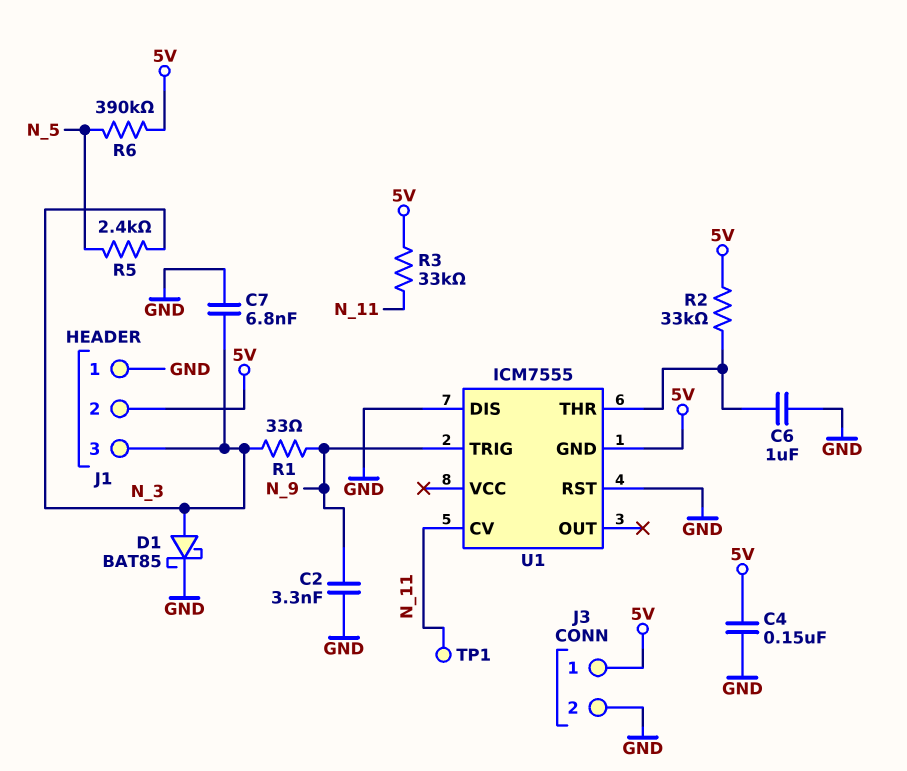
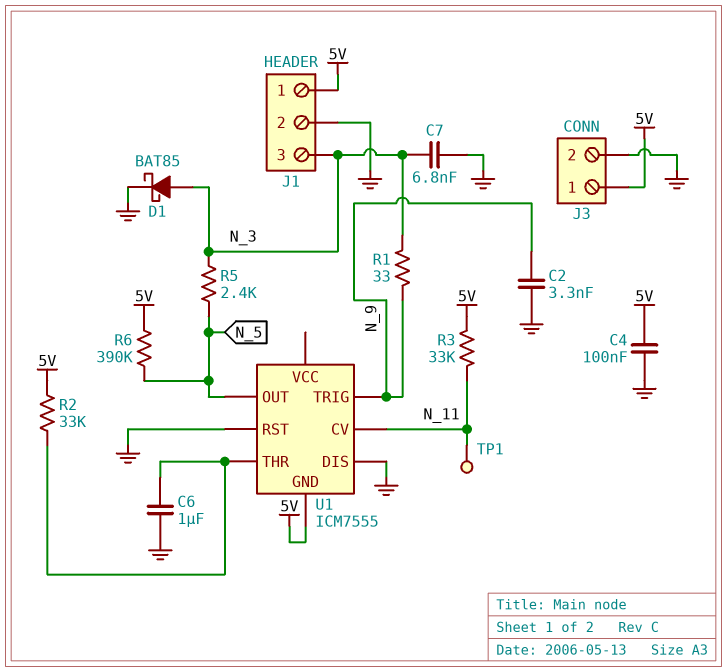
C4: 150nF (5V, GND) -> 100nF (5V, GND)
J1 pin 1: GND -> 5V
J1 pin 2: 5V -> GND
U1 pin OUT: none -> N_5

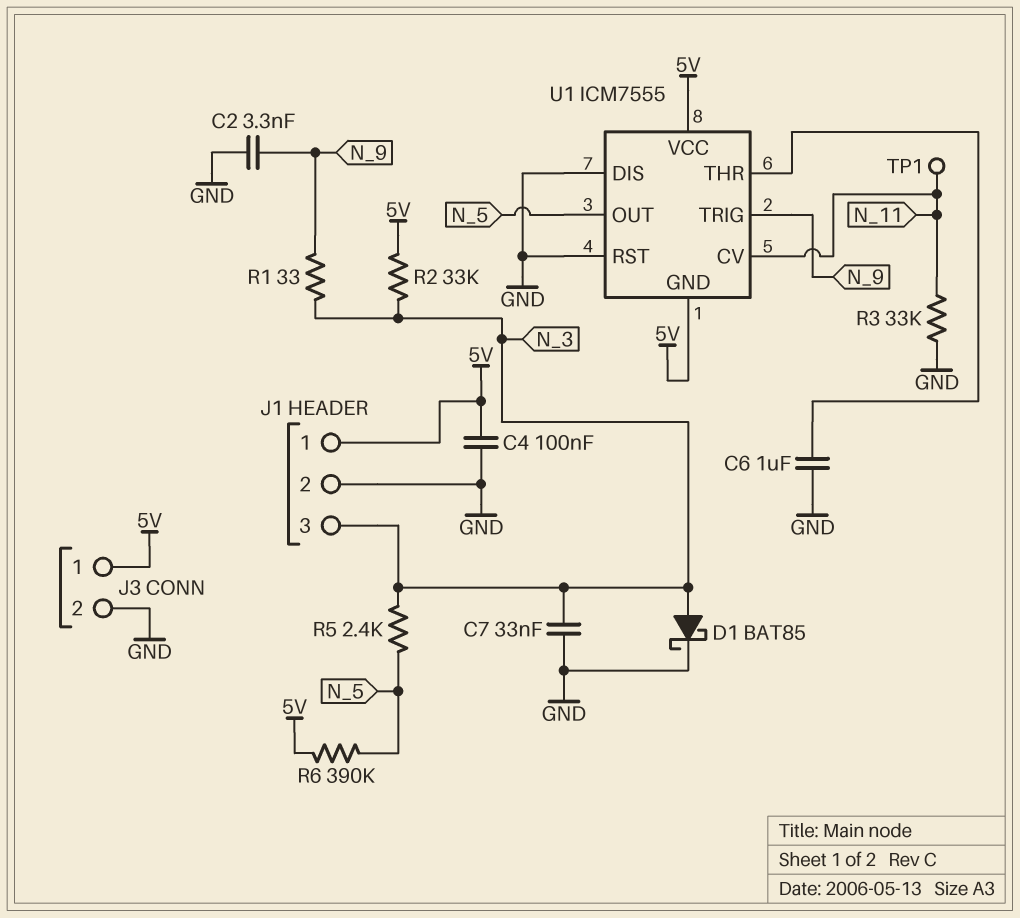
C7: 6.8nF (GND, N_3) -> 33nF (GND, N_3)
R2: 33k (5V, U1/THR) -> 33k (5V, N_3)
R3: 33k (5V, N_11) -> 33k (GND, N_11)
U1 pin VCC: none -> 5V

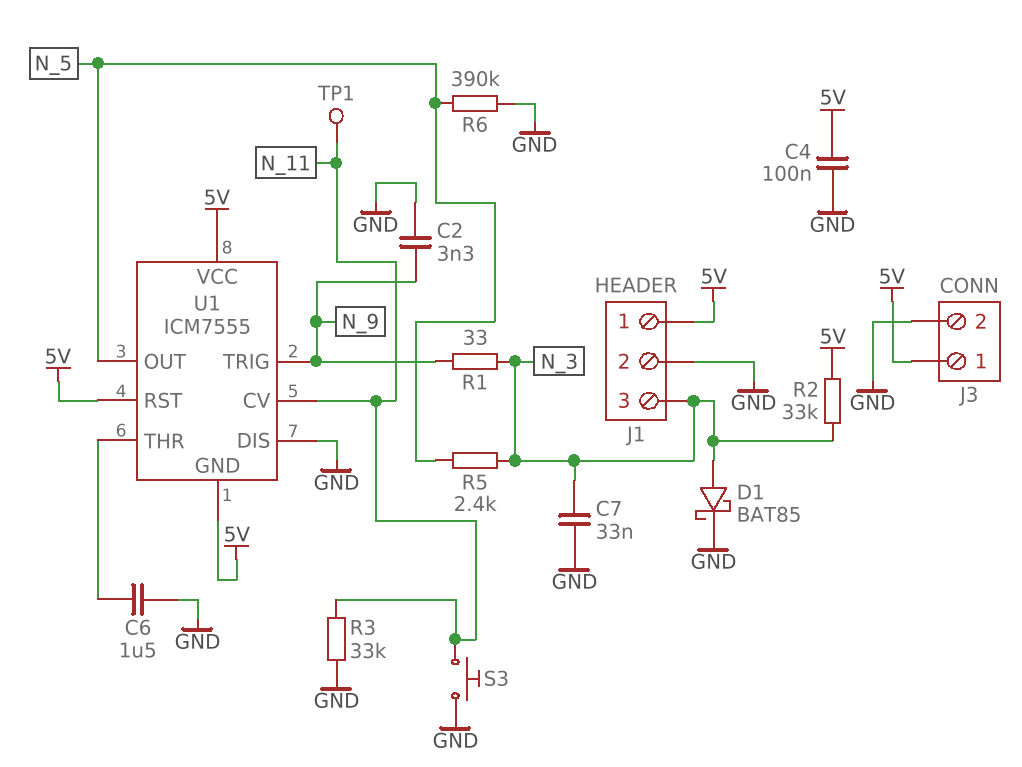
C6: 1uF (GND, U1/THR) -> 1.5uF (GND, U1/THR)
R6: 390k (5V, N_5) -> 390k (GND, N_5)
S3: none -> button (GND, N_11)
U1 pin RST: GND -> 5V

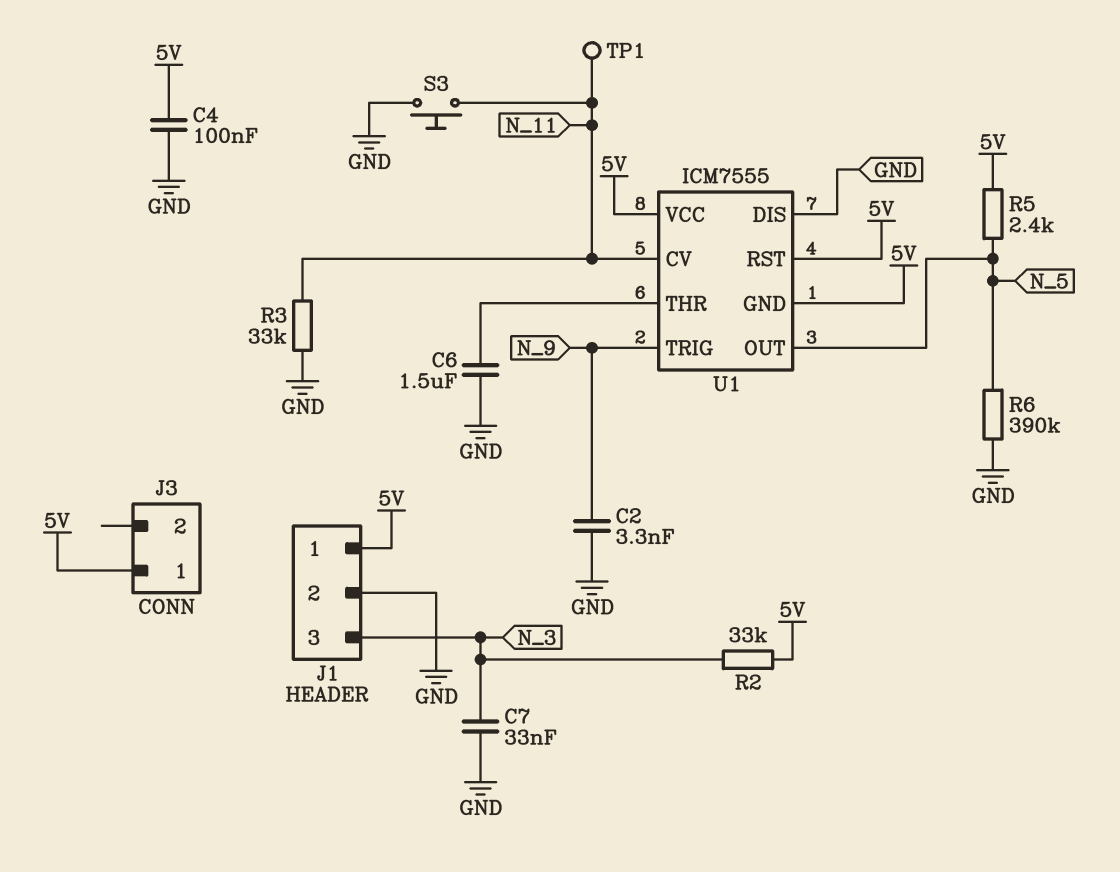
D1: schottky BAT85 (A N_3, K GND) -> none
J3 pin 2: GND -> none
R1: 33 (N_3, N_9) -> none
R5: 2.4k (N_3, N_5) -> 2.4k (5V, N_5)

